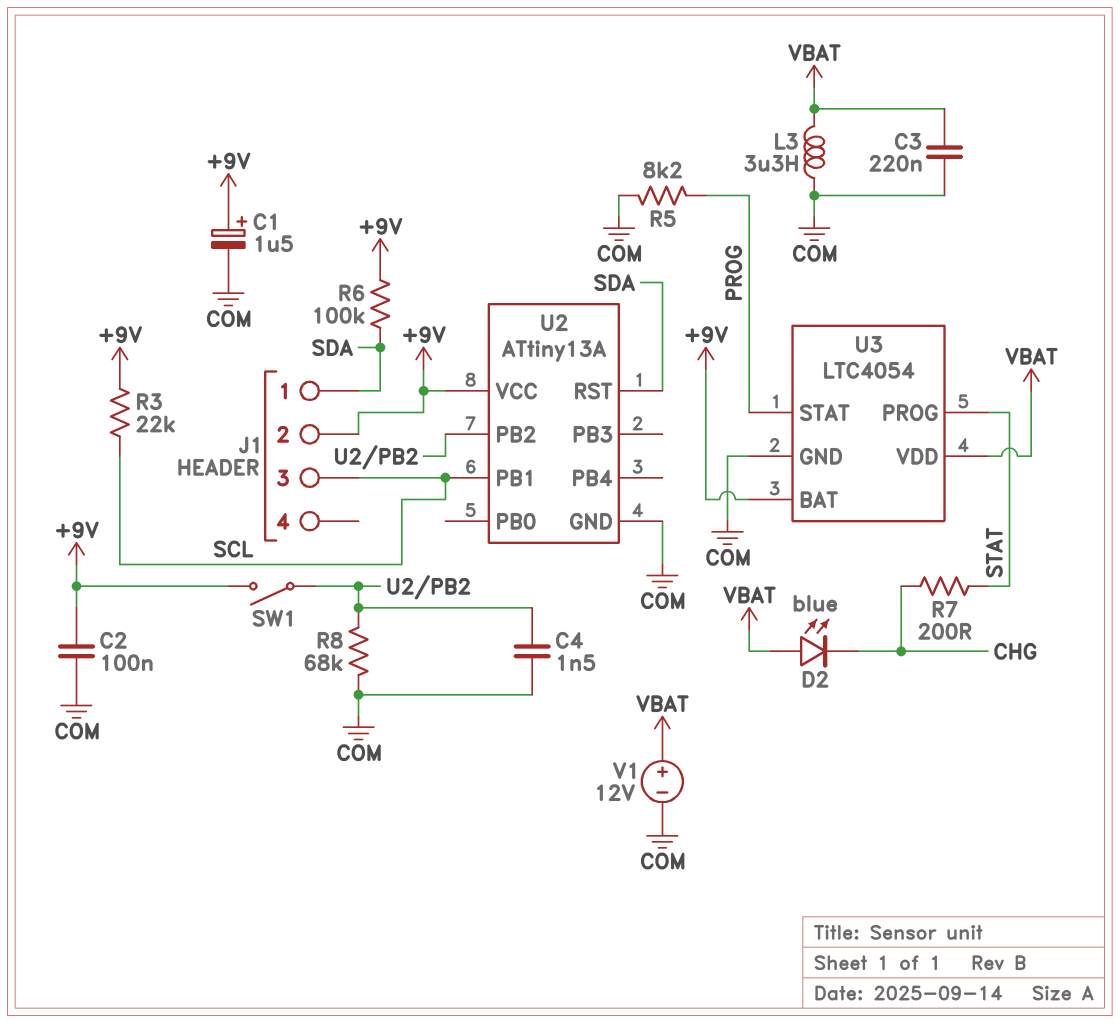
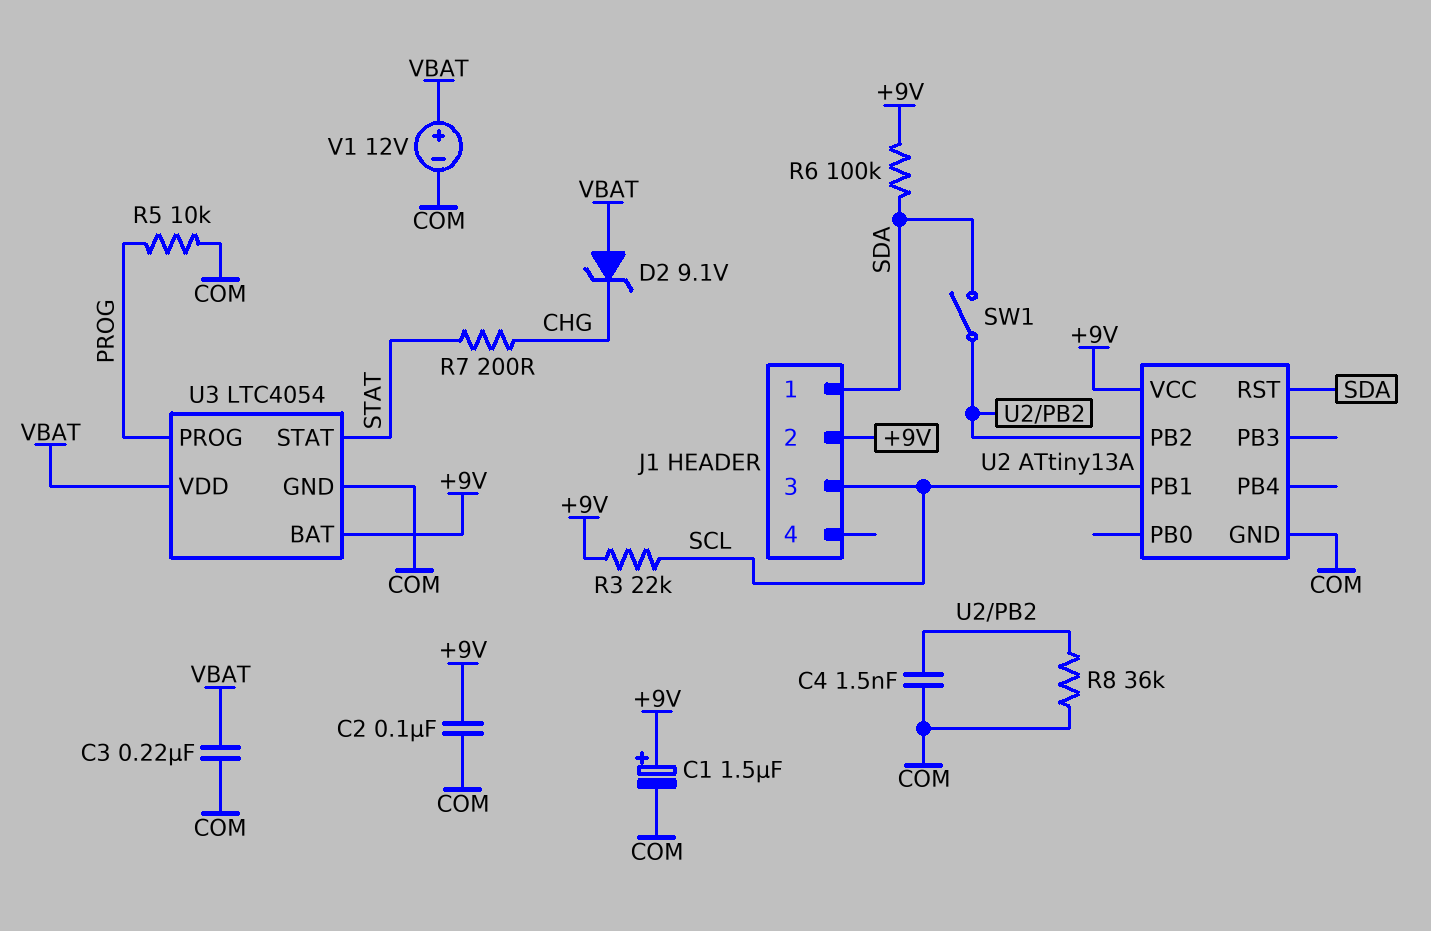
D2: LED blue (A VBAT, K CHG) -> zener 9.1V (A VBAT, K CHG)
L3: 3.3uH (COM, VBAT) -> none
R5: 8.2k (COM, PROG) -> 10k (COM, PROG)
R8: 68k (COM, U2/PB2) -> 36k (COM, U2/PB2)
SW1: switch (+9V, U2/PB2) -> switch (SDA, U2/PB2)
U3 pin PROG: STAT -> PROG
U3 pin STAT: PROG -> STAT

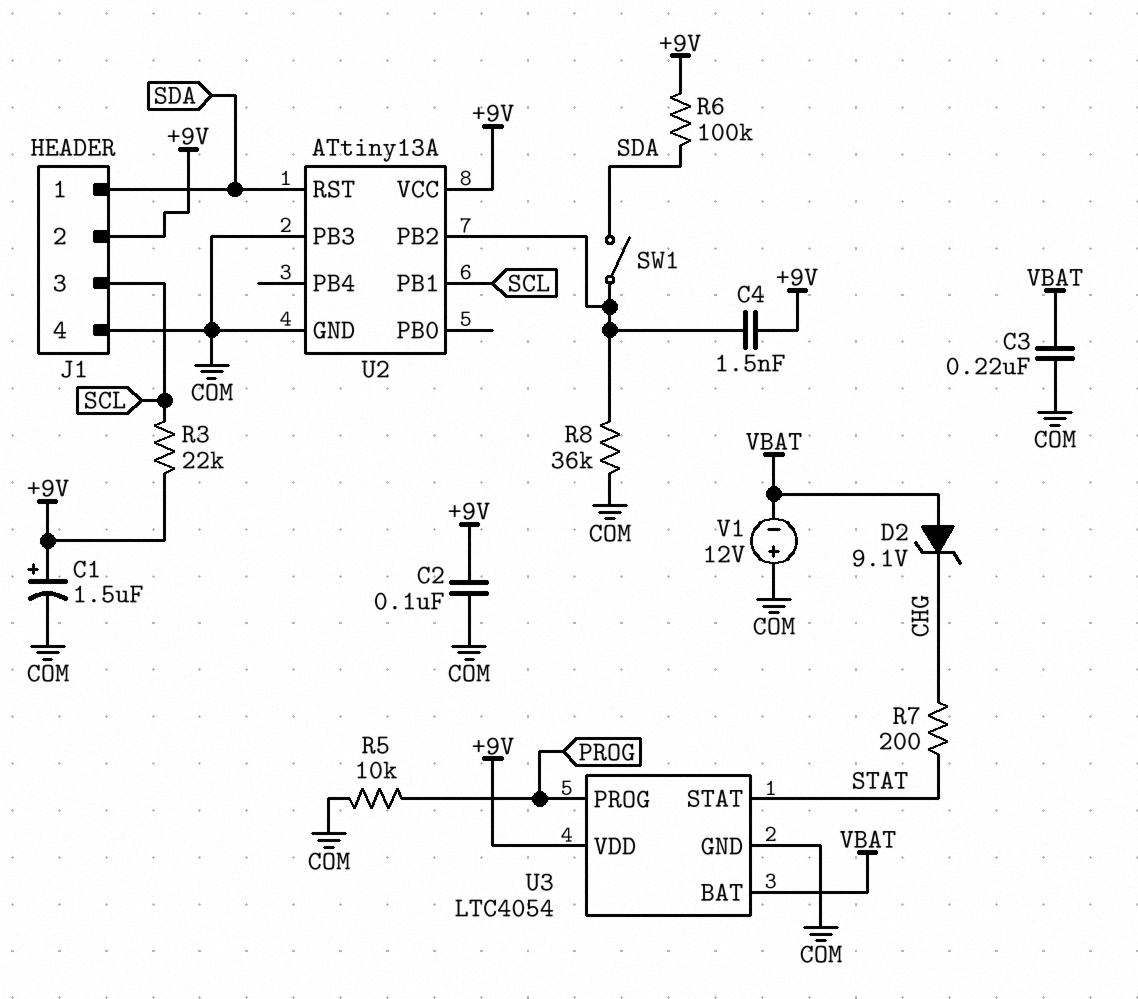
C4: 1.5nF (COM, U2/PB2) -> 1.5nF (+9V, U2/PB2)
J1 pin 4: none -> COM
U2 pin PB3: none -> COM
U3 pin BAT: +9V -> VBAT
U3 pin VDD: VBAT -> +9V
V1: 12V (plus VBAT, minus COM) -> 12V (plus COM, minus VBAT)

